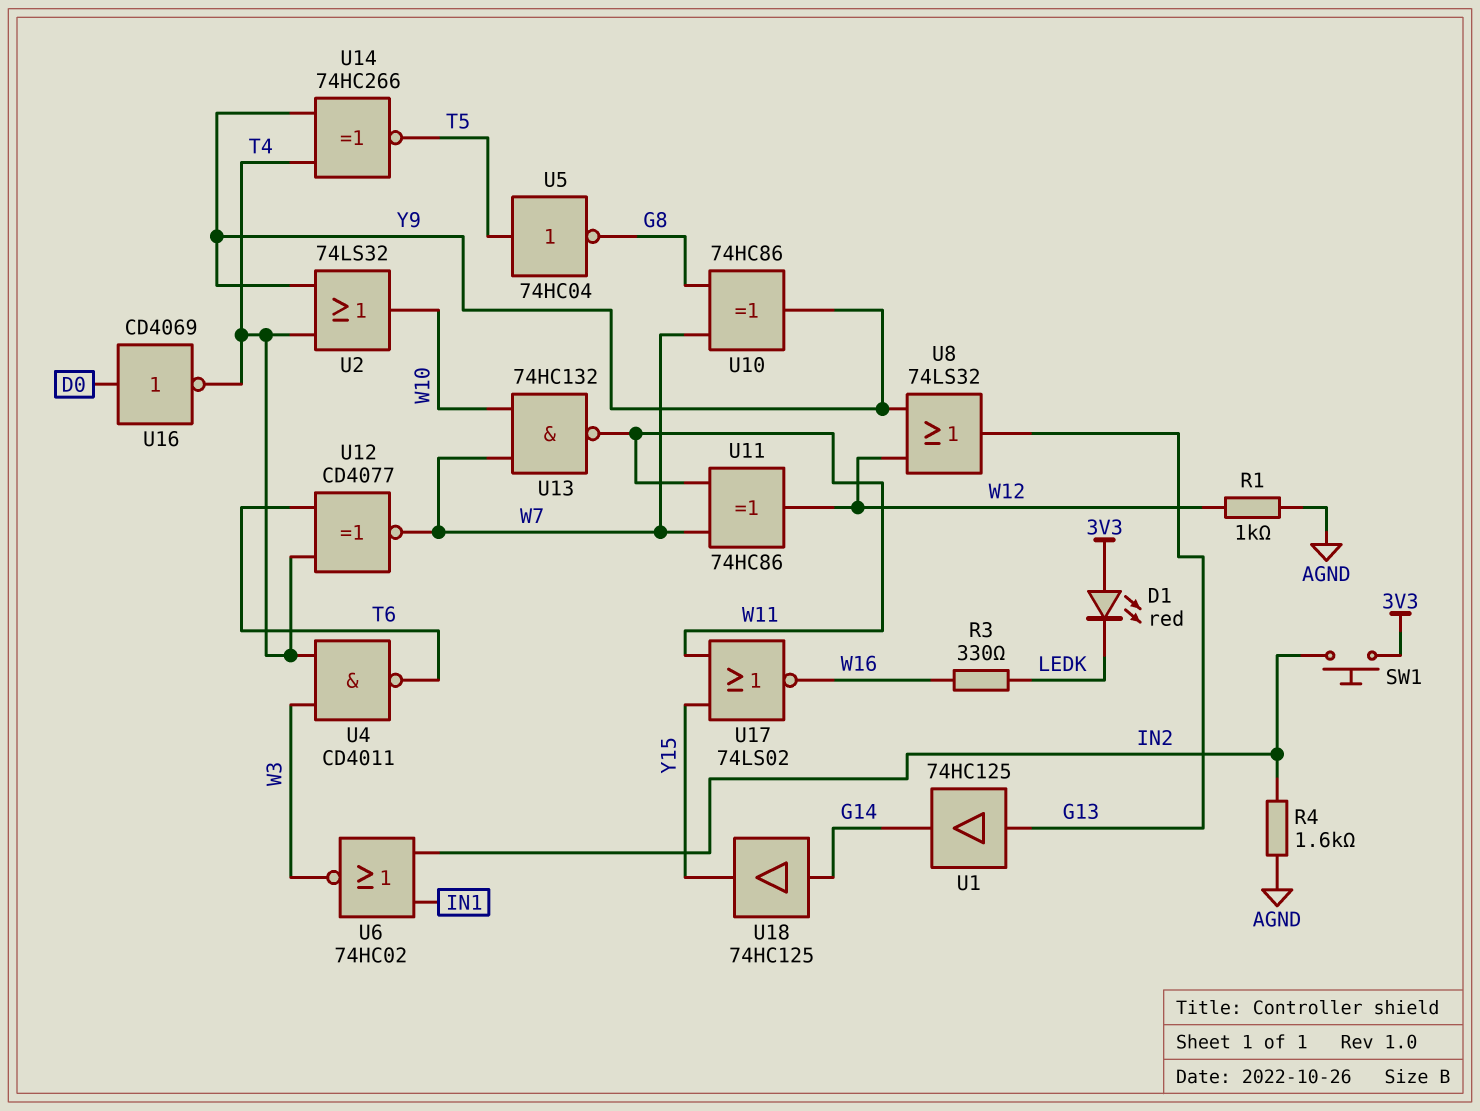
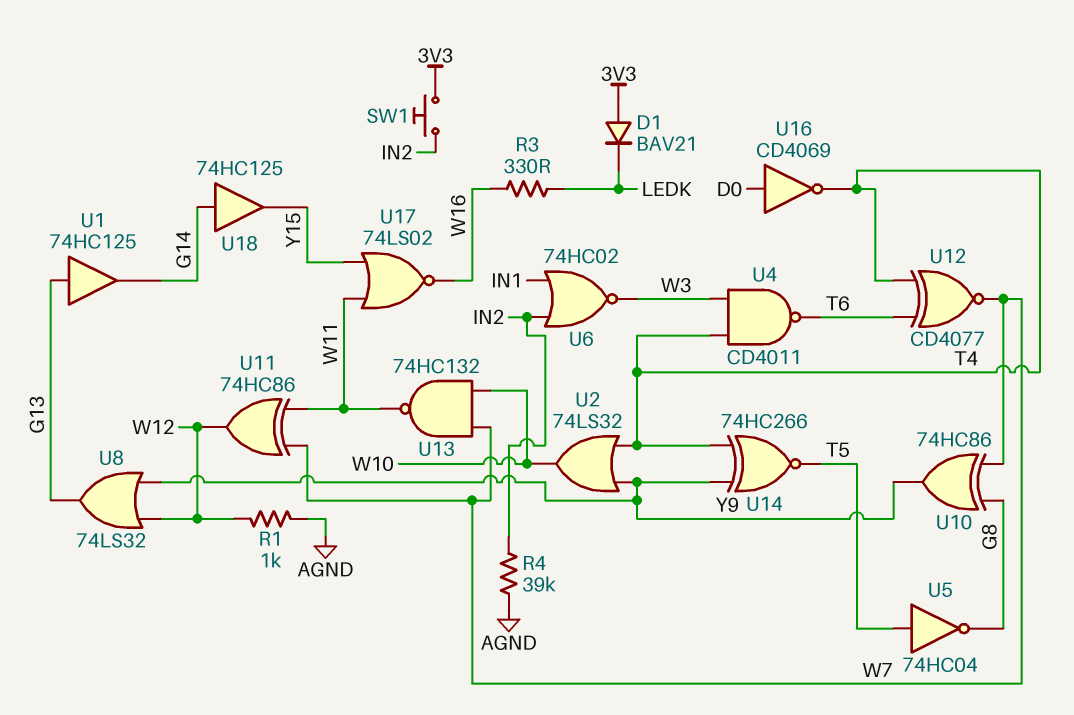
D1: LED red (A 3V3, K LEDK) -> diode BAV21 (A 3V3, K LEDK)
R4: 1.6k (AGND, IN2) -> 39k (AGND, IN2)

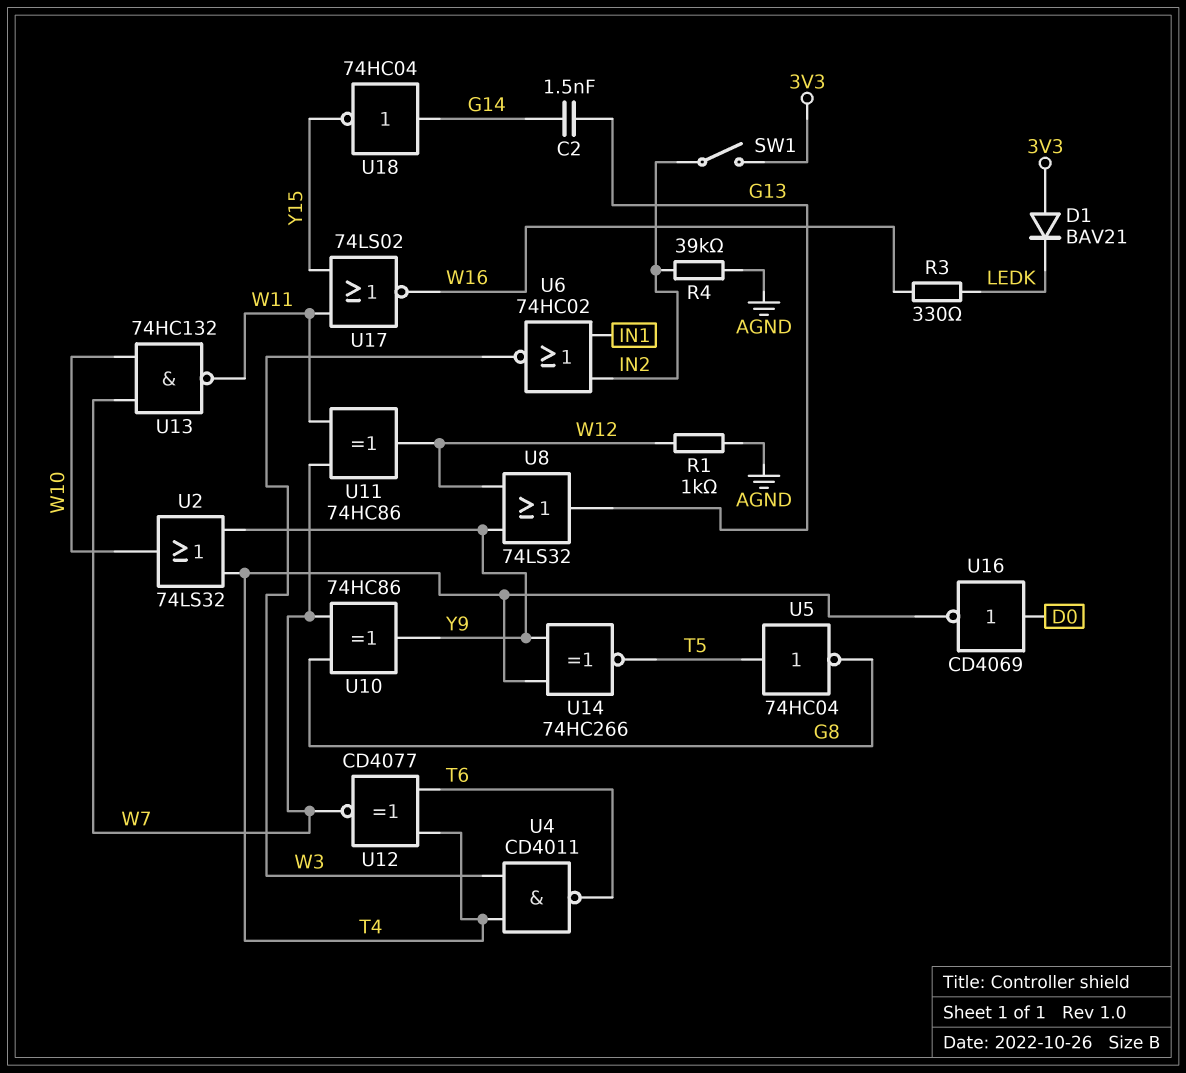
C2: none -> 1.5nF (G13, G14)
SW1: button (3V3, IN2) -> switch (3V3, IN2)
U1: buffer 74HC125 (in G13, out G14) -> none
U18: buffer 74HC125 (in G14, out Y15) -> NOT 74HC04 (in G14, out Y15)

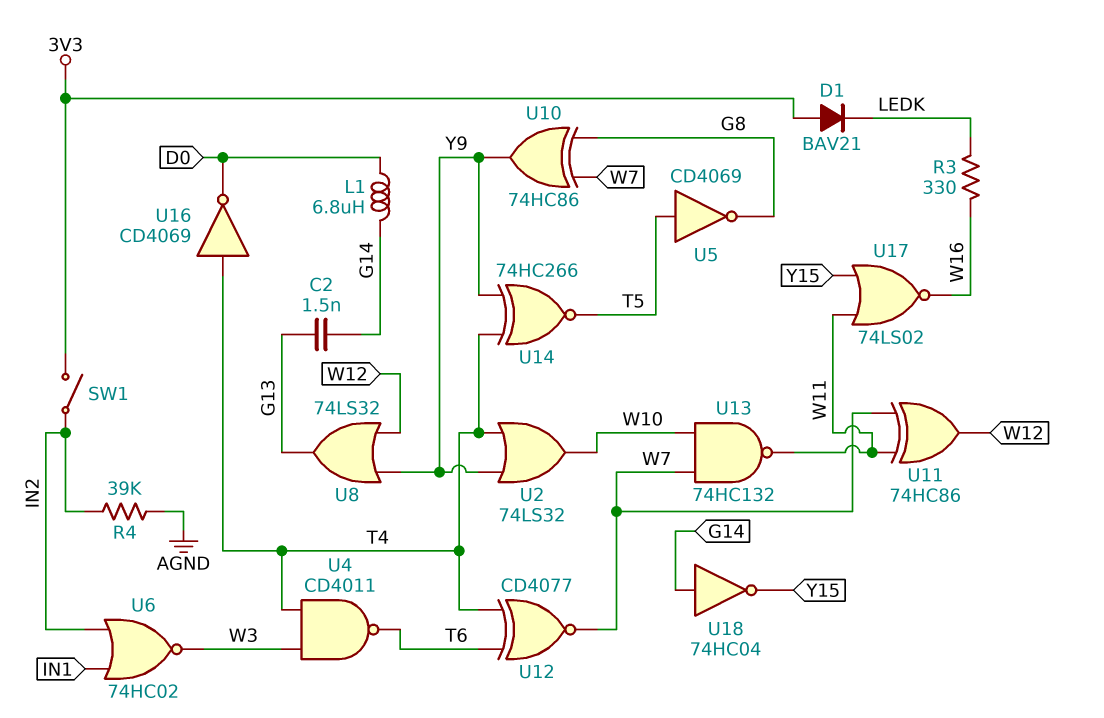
L1: none -> 6.8uH (D0, G14)
R1: 1k (AGND, W12) -> none
U5: NOT 74HC04 (in T5, out G8) -> NOT CD4069 (in T5, out G8)
U16: NOT CD4069 (in D0, out T4) -> NOT CD4069 (in T4, out D0)

